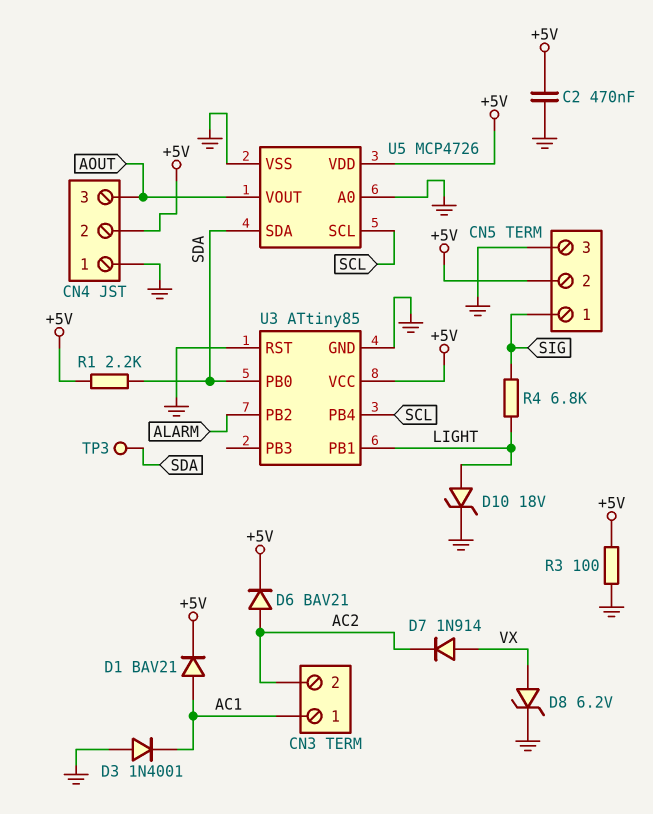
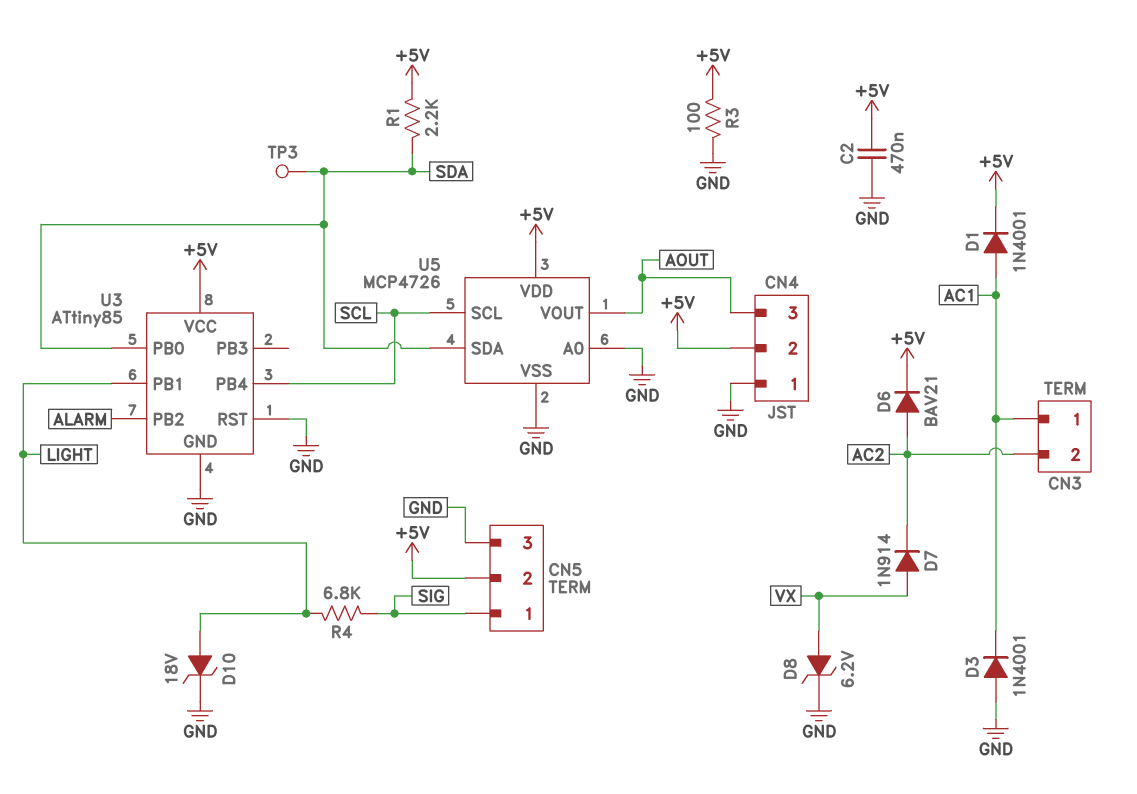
D1: diode BAV21 (A AC1, K +5V) -> diode 1N4001 (A AC1, K +5V)

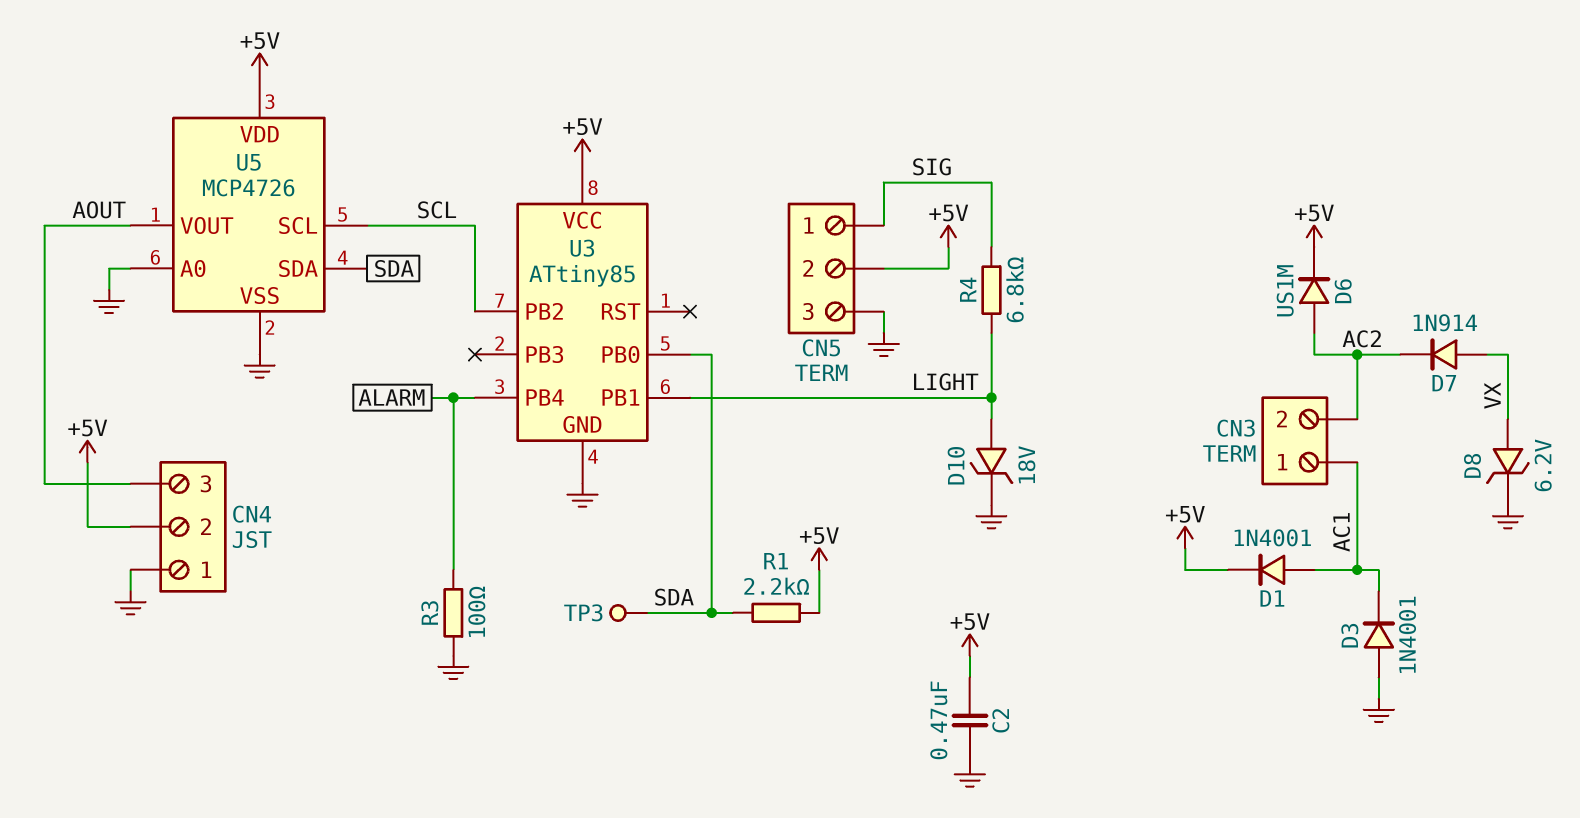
D6: diode BAV21 (A AC2, K +5V) -> diode US1M (A AC2, K +5V)
R3: 100 (+5V, GND) -> 100 (ALARM, GND)
U3 pin PB2: ALARM -> SCL
U3 pin PB4: SCL -> ALARM
U3 pin RST: GND -> none

